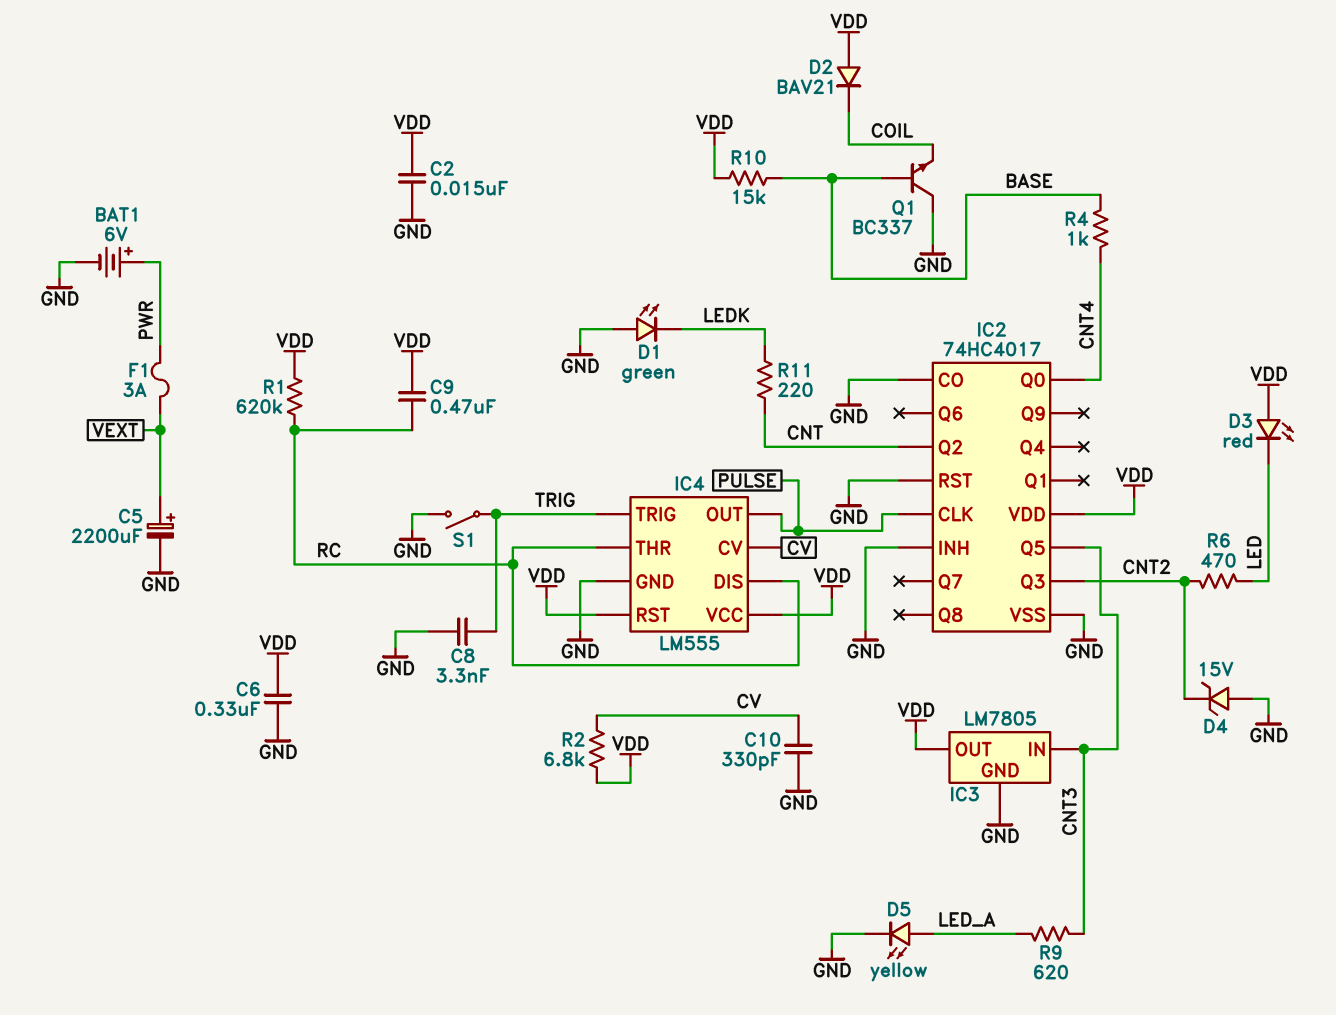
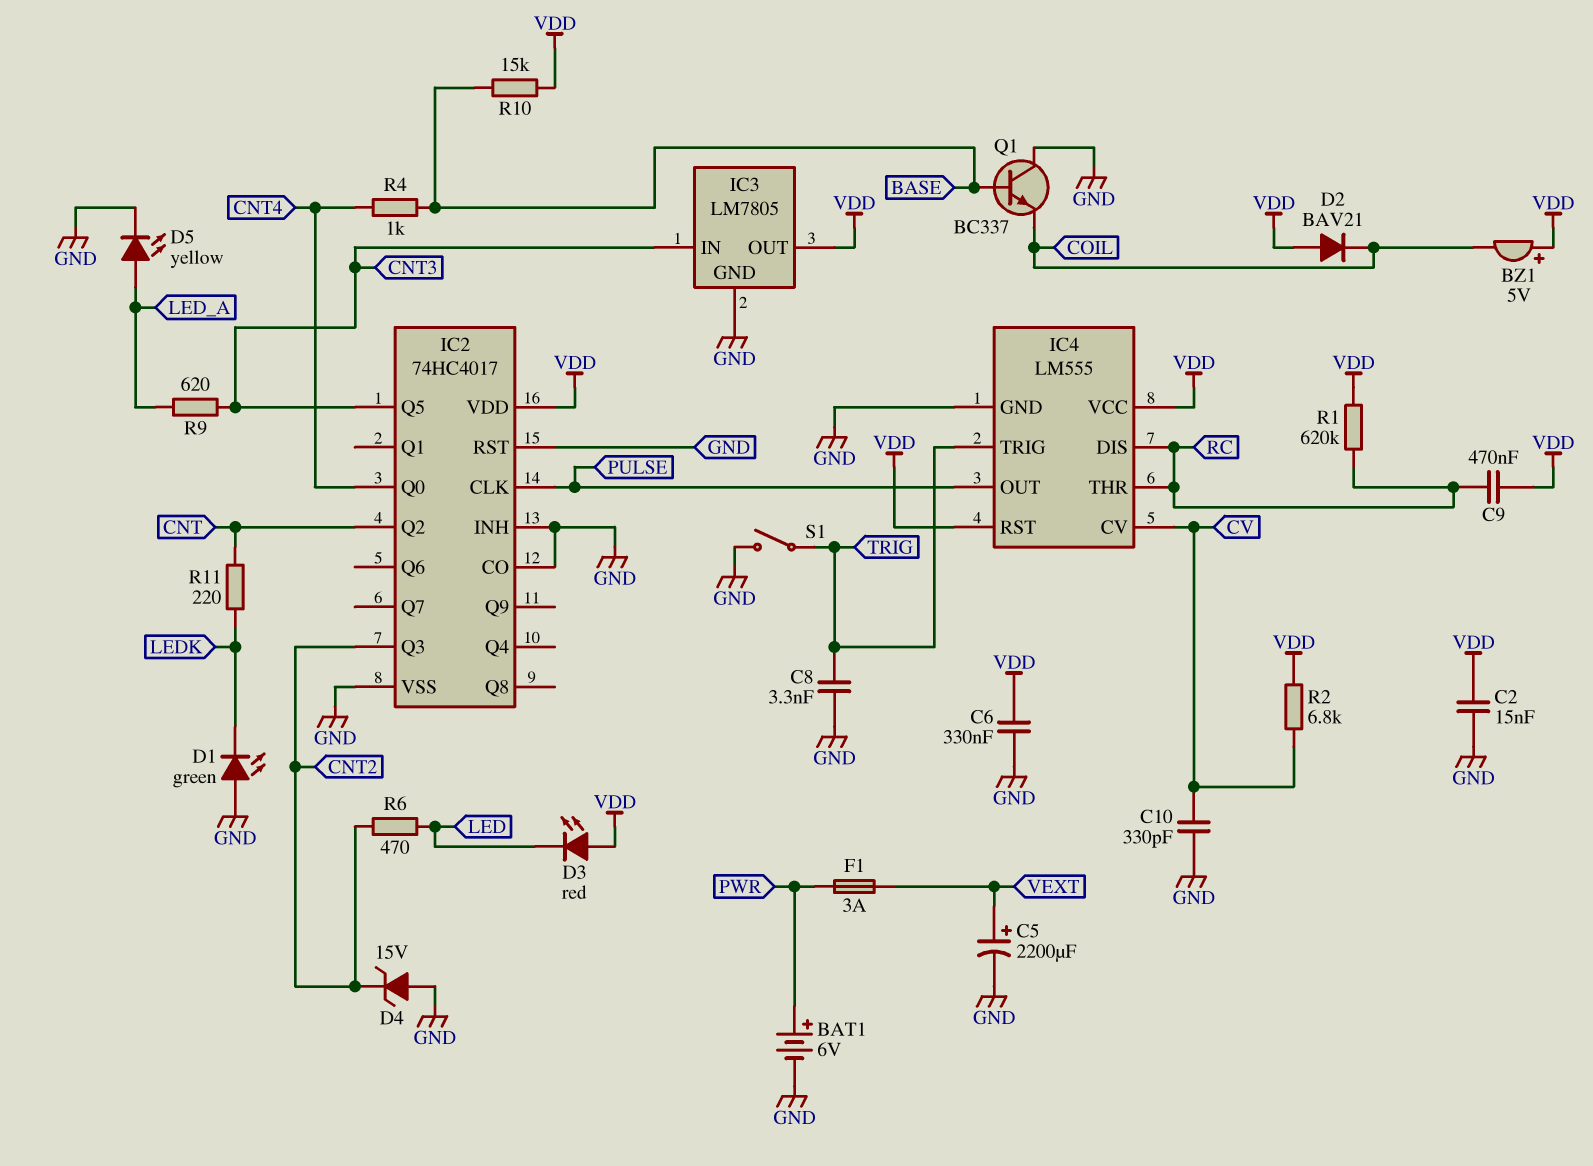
BZ1: none -> buzzer 5V (plus VDD, minus COIL)

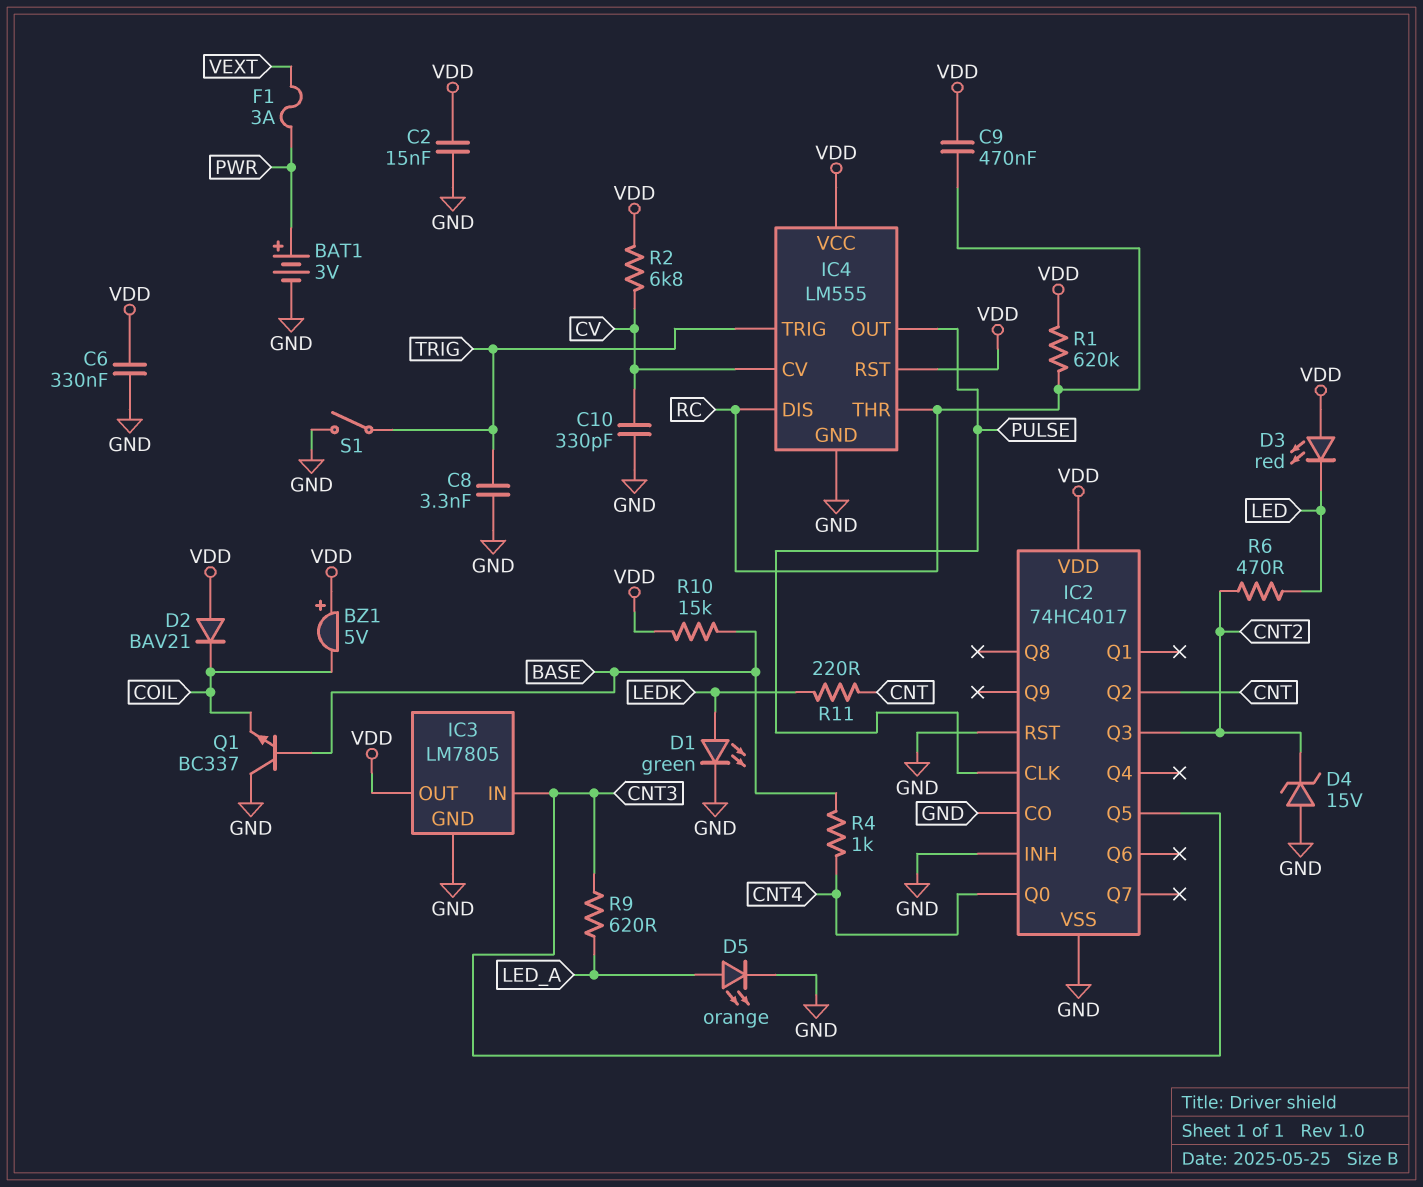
BAT1: 6V (plus PWR, minus GND) -> 3V (plus PWR, minus GND)
C5: 2200uF (plus VEXT, minus GND) -> none
D1: LED green (A GND, K LEDK) -> LED green (A LEDK, K GND)
D5: LED yellow (A LED_A, K GND) -> LED orange (A LED_A, K GND)

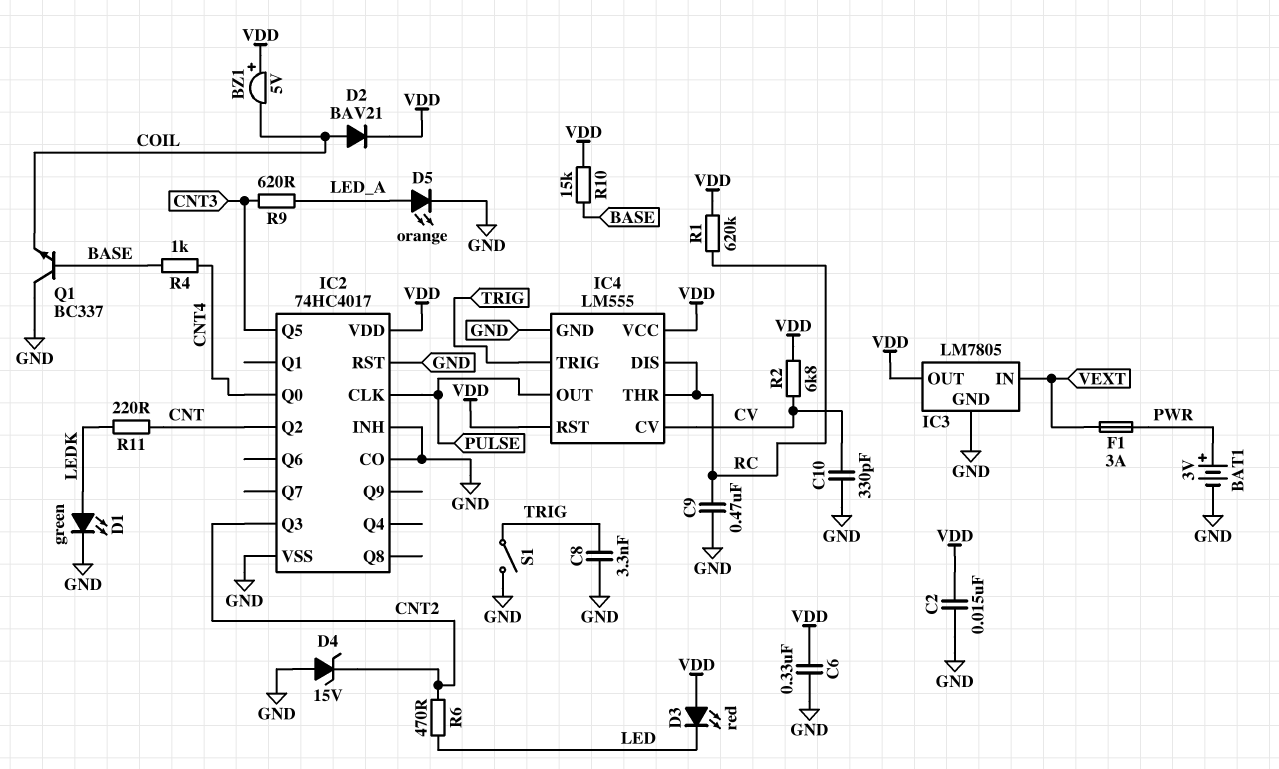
C9: 470nF (RC, VDD) -> 470nF (GND, RC)
D2: diode BAV21 (A VDD, K COIL) -> diode BAV21 (A COIL, K VDD)
IC3 pin IN: CNT3 -> VEXT

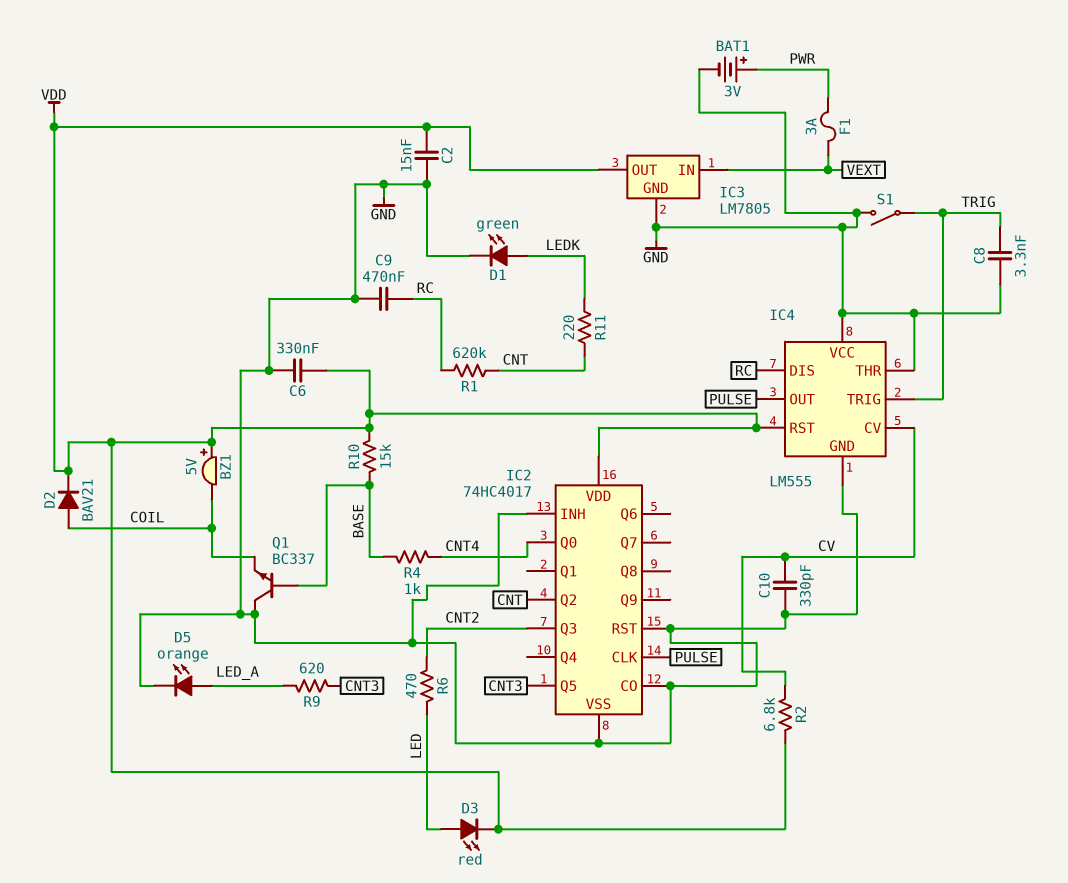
D3: LED red (A VDD, K LED) -> LED red (A LED, K VDD)
D4: zener 15V (A GND, K CNT2) -> none
IC4 pin THR: RC -> GND
IC4 pin VCC: VDD -> GND
R1: 620k (RC, VDD) -> 620k (CNT, RC)

